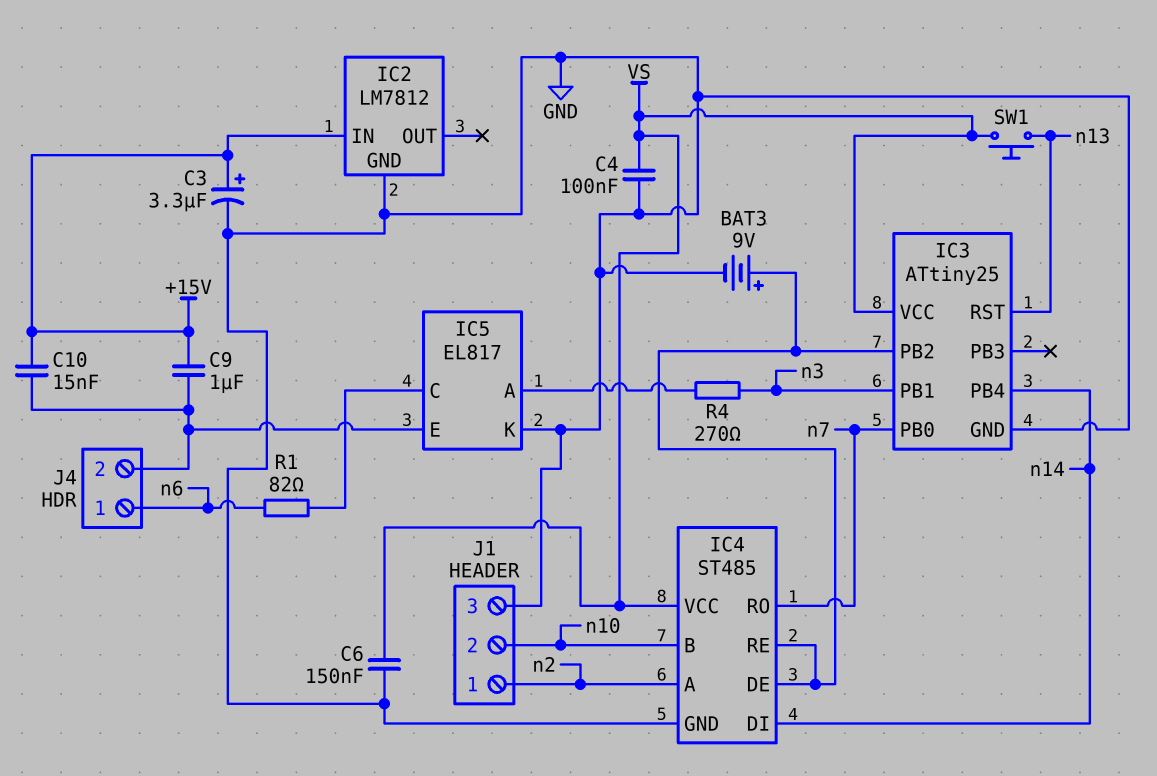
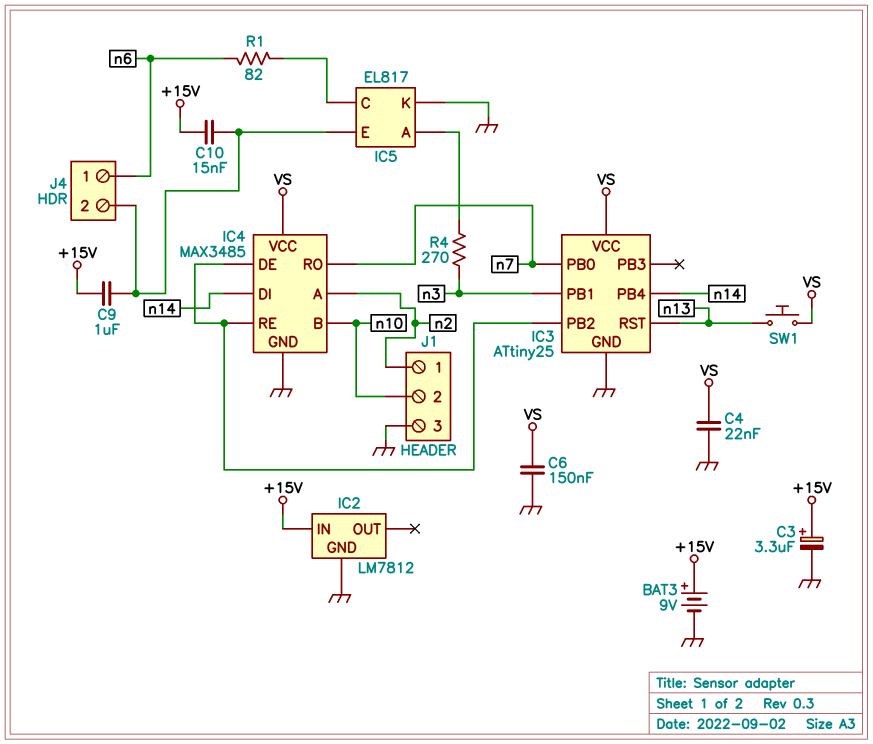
BAT3: 9V (plus IC3/PB2, minus GND) -> 9V (plus +15V, minus GND)
C4: 100nF (GND, VS) -> 22nF (GND, VS)
IC4: ST485 -> MAX3485

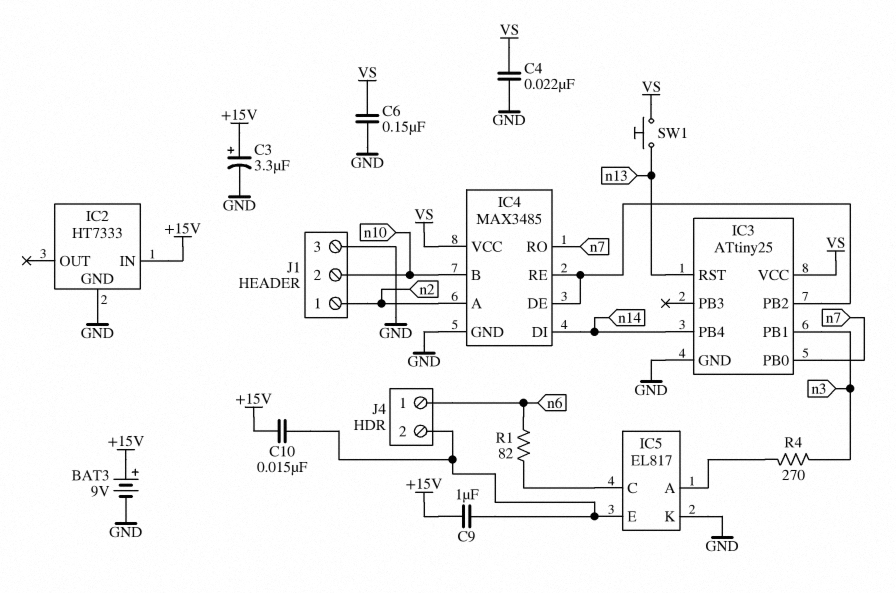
IC2: LM7812 -> HT7333

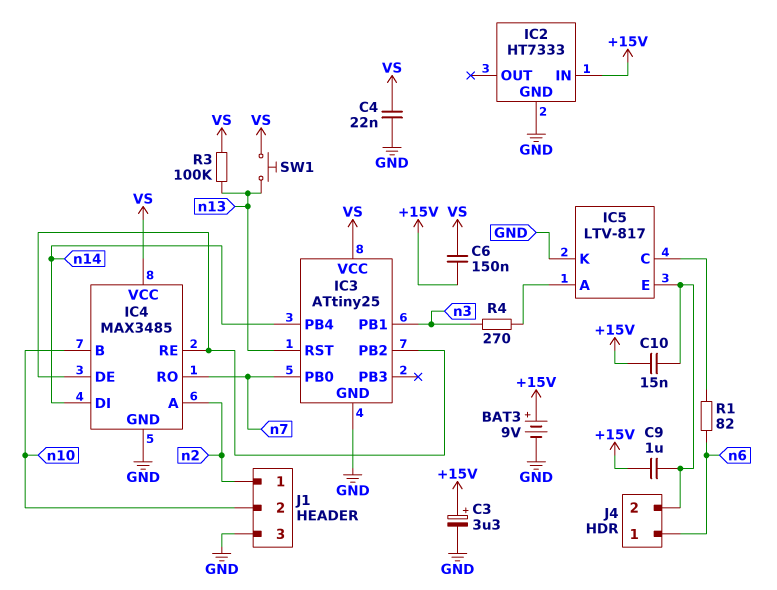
C6: 150nF (GND, VS) -> 150nF (+15V, VS)
IC5: EL817 -> LTV-817
R3: none -> 100k (VS, n13)

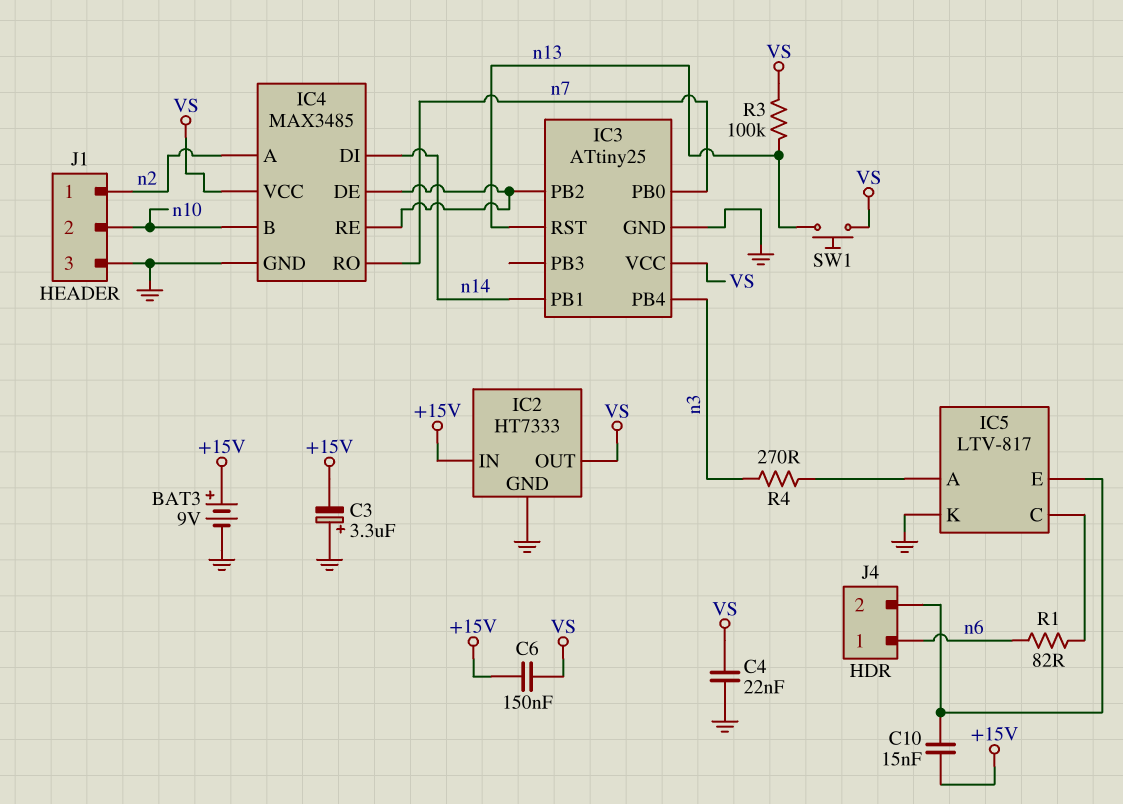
C3: 3.3uF (plus +15V, minus GND) -> 3.3uF (plus GND, minus +15V)
C9: 1uF (+15V, IC5/E) -> none
IC2 pin OUT: none -> VS
IC3 pin PB1: n3 -> n14
IC3 pin PB4: n14 -> n3

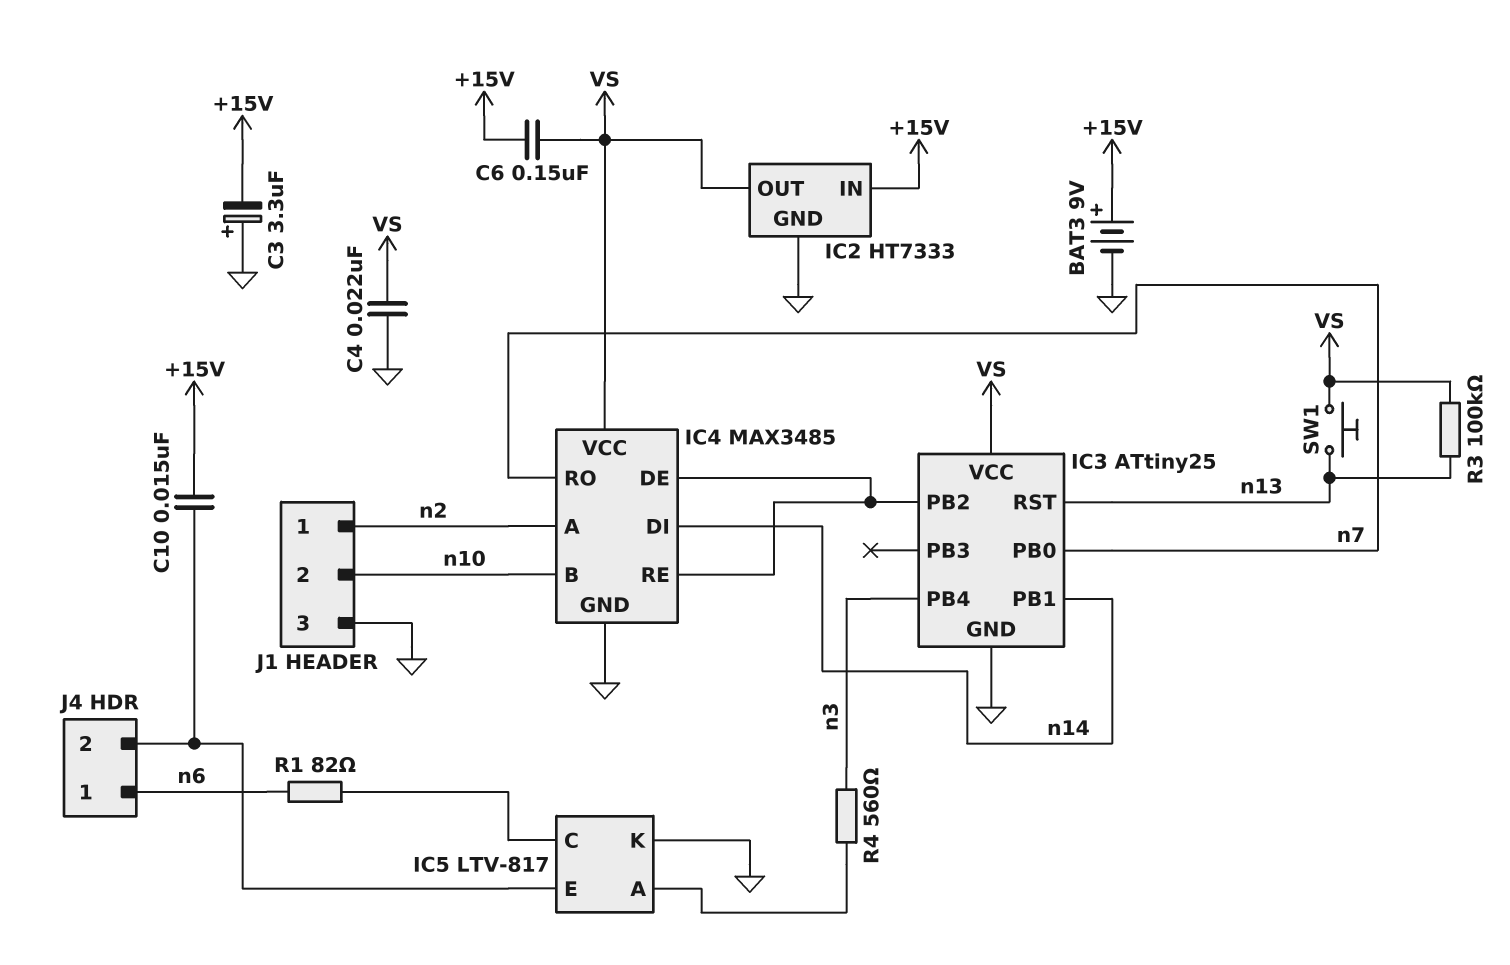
R4: 270 (IC5/A, n3) -> 560 (IC5/A, n3)

